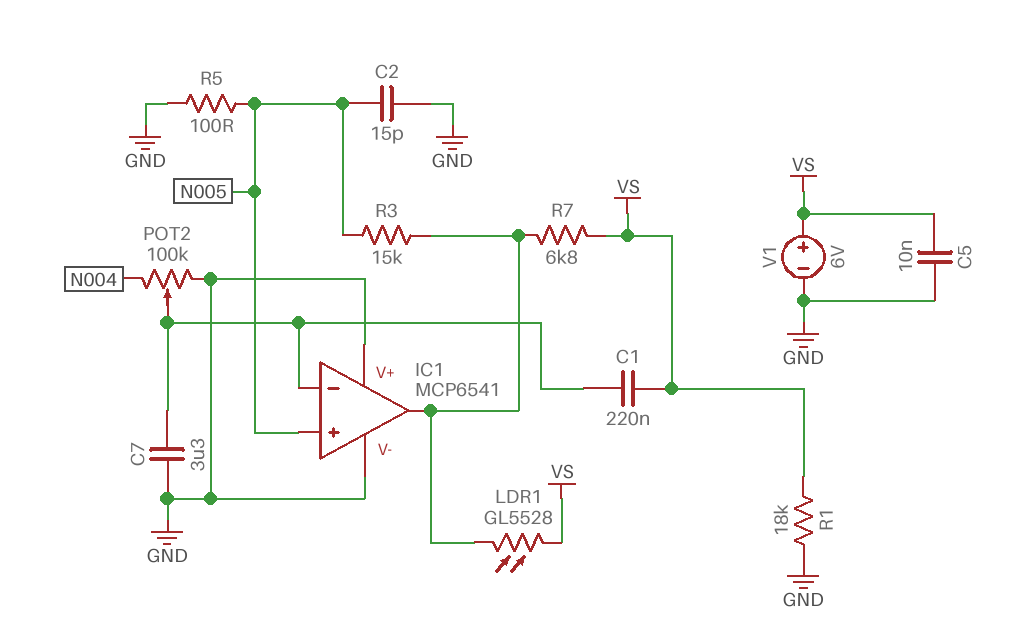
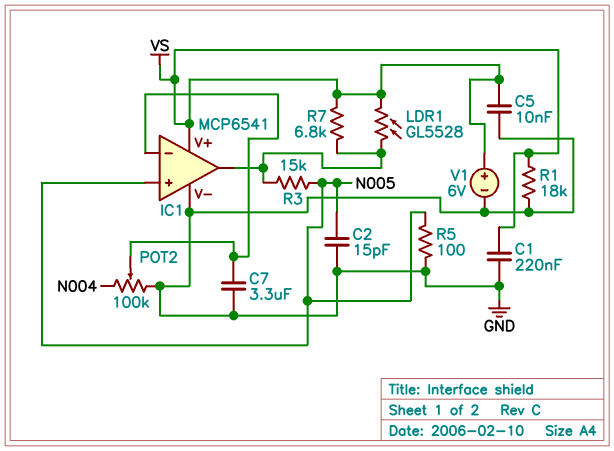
C1: 220nF (IC1/in-, VS) -> 220nF (GND, VS)
IC1 pin V+: GND -> VS

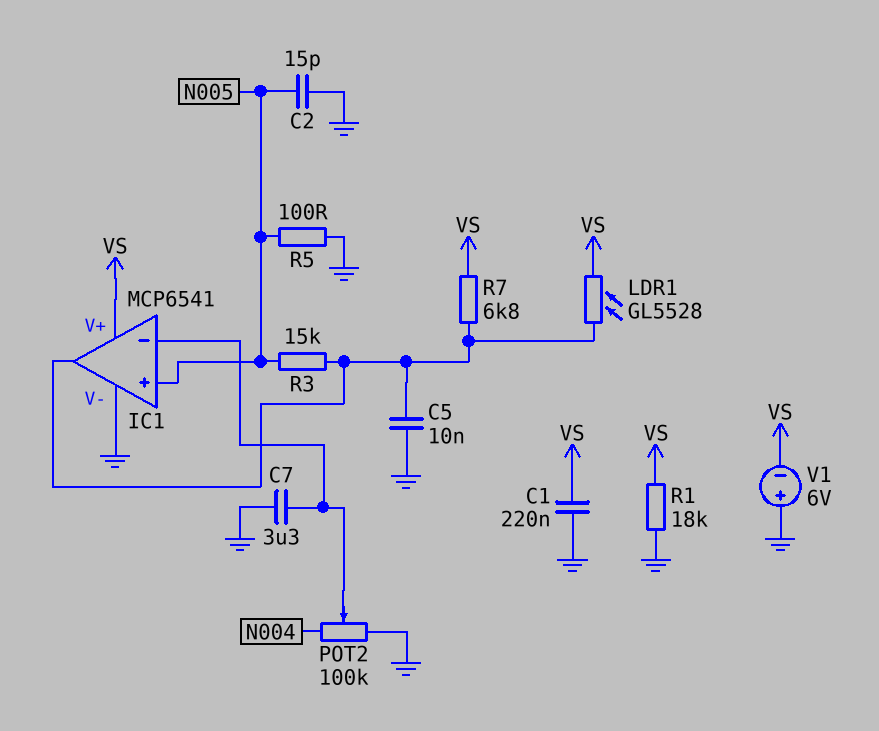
C5: 10nF (GND, VS) -> 10nF (GND, IC1/out)
V1: 6V (plus VS, minus GND) -> 6V (plus GND, minus VS)

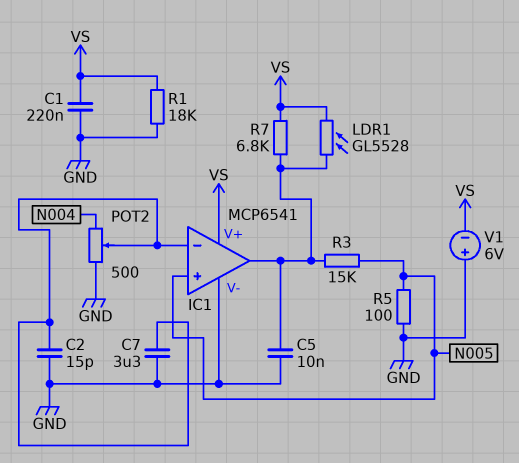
C2: 15pF (GND, N005) -> 15pF (GND, IC1/in-)
POT2: 100k (GND, N004, wiper IC1/in-) -> 500 (GND, N004, wiper IC1/in-)

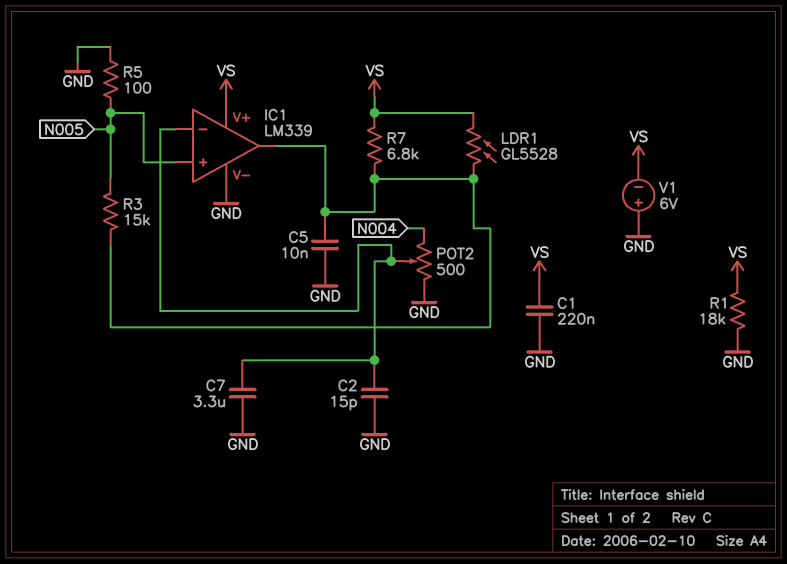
IC1: MCP6541 -> LM339

